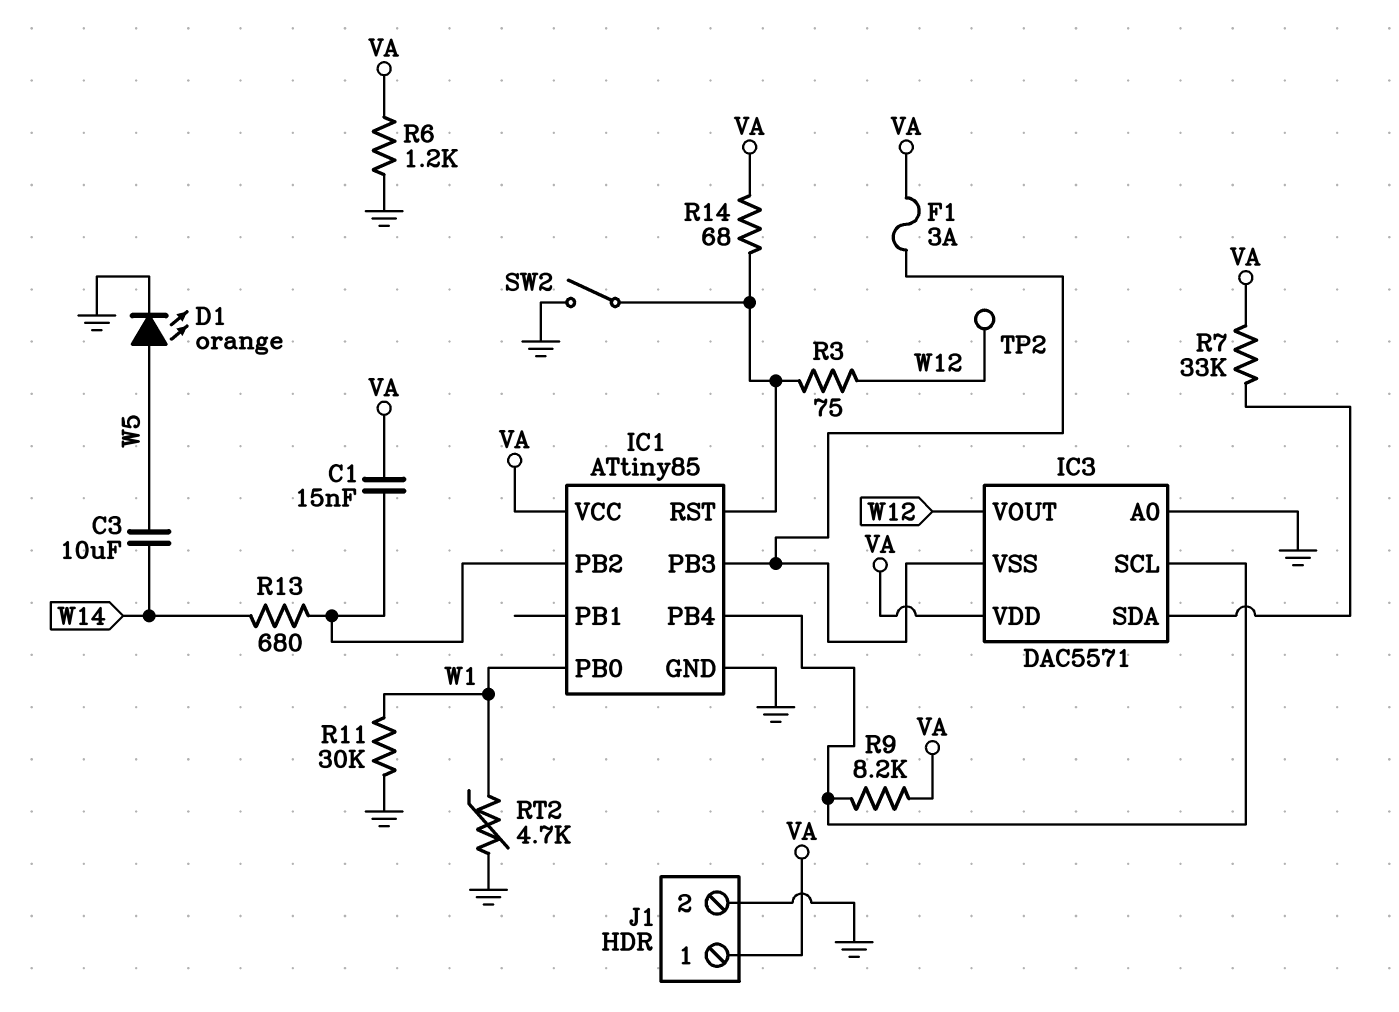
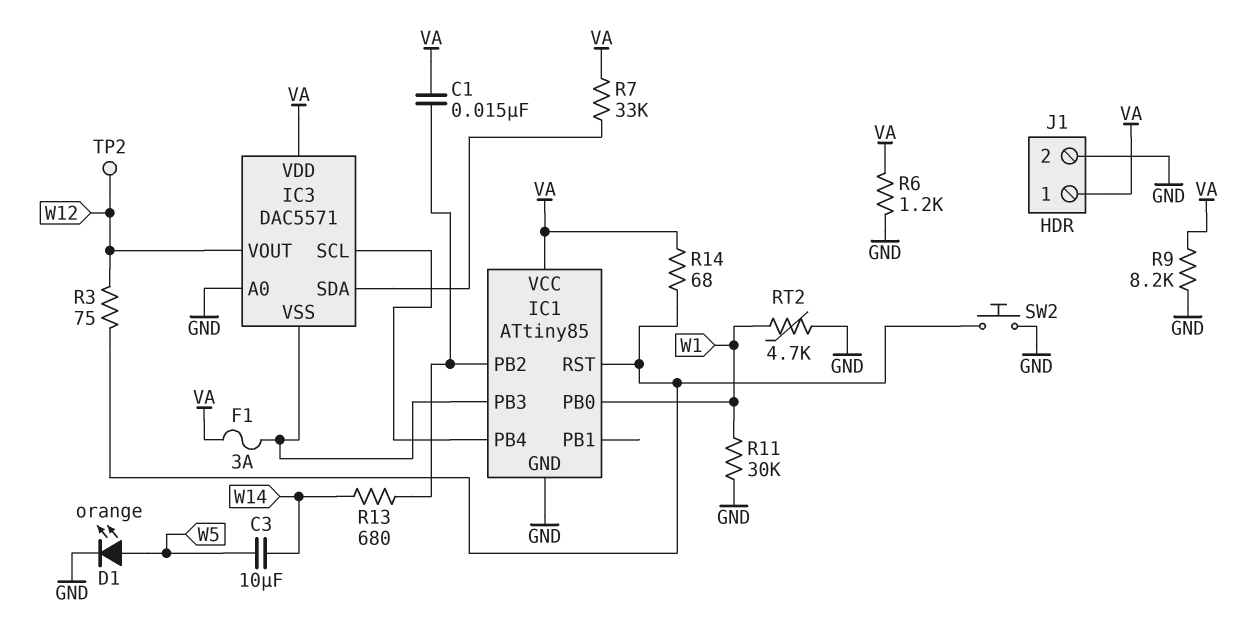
R9: 8.2k (IC1/PB4, VA) -> 8.2k (GND, VA)
SW2: switch (GND, IC1/RST) -> button (GND, IC1/RST)

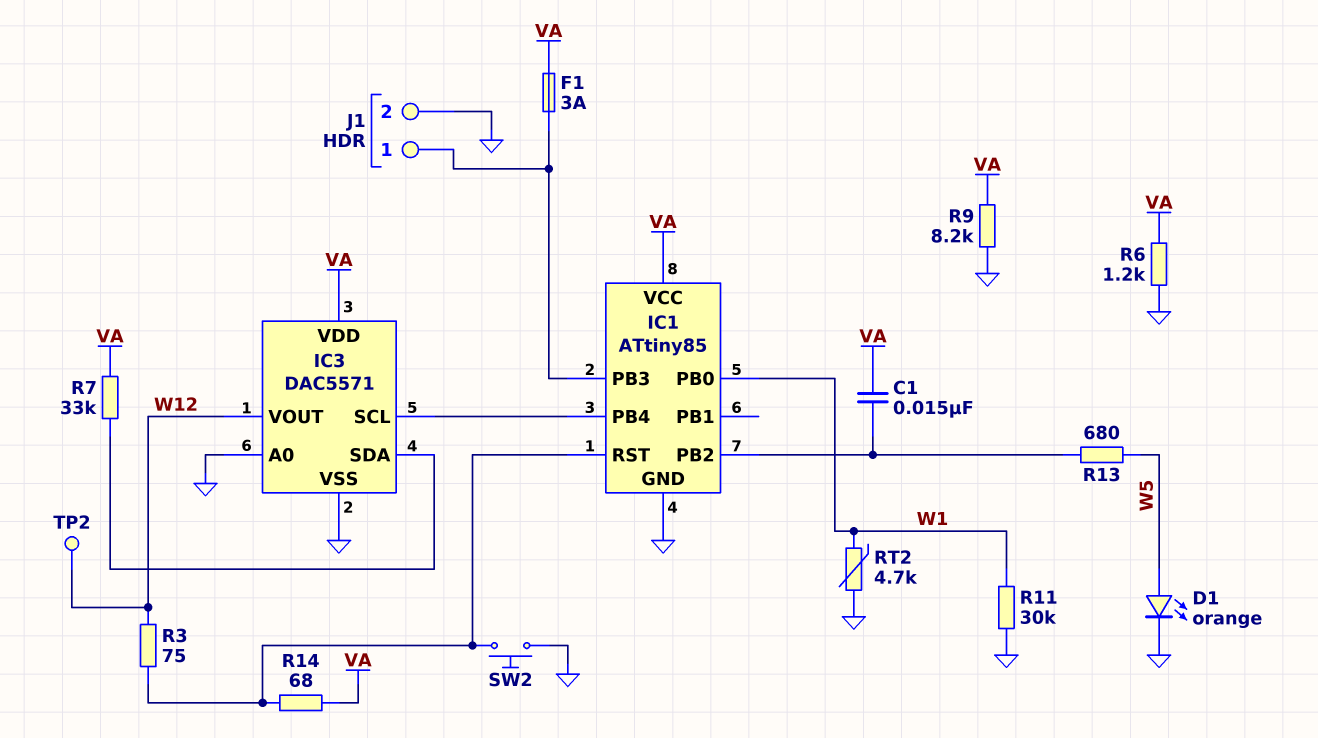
C3: 10uF (W5, W14) -> none
IC3 pin VSS: IC1/PB3 -> GND
J1 pin 1: VA -> IC1/PB3
R13: 680 (IC1/PB2, W14) -> 680 (IC1/PB2, W5)

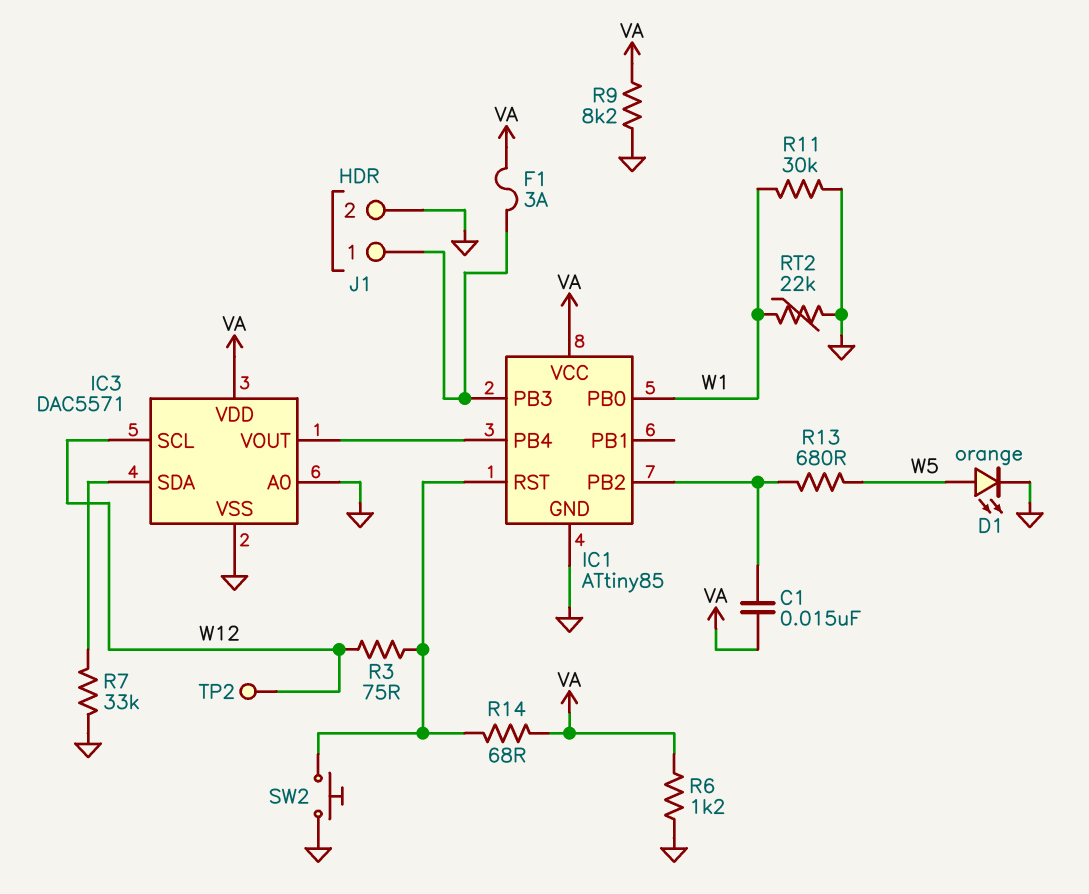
IC3 pin SCL: IC1/PB4 -> W12
IC3 pin VOUT: W12 -> IC1/PB4
R7: 33k (IC3/SDA, VA) -> 33k (GND, IC3/SDA)
RT2: 4.7k (GND, W1) -> 22k (GND, W1)

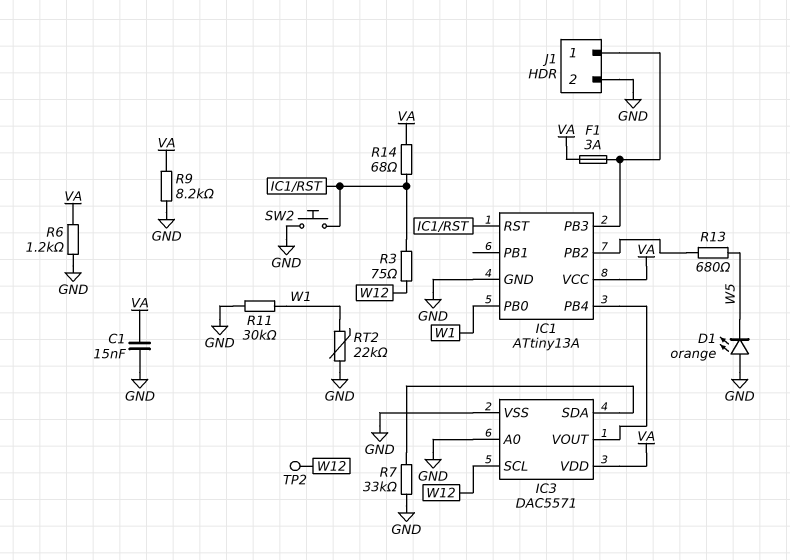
C1: 15nF (IC1/PB2, VA) -> 15nF (GND, VA)
D1: LED orange (A W5, K GND) -> LED orange (A GND, K W5)
IC1: ATtiny85 -> ATtiny13A

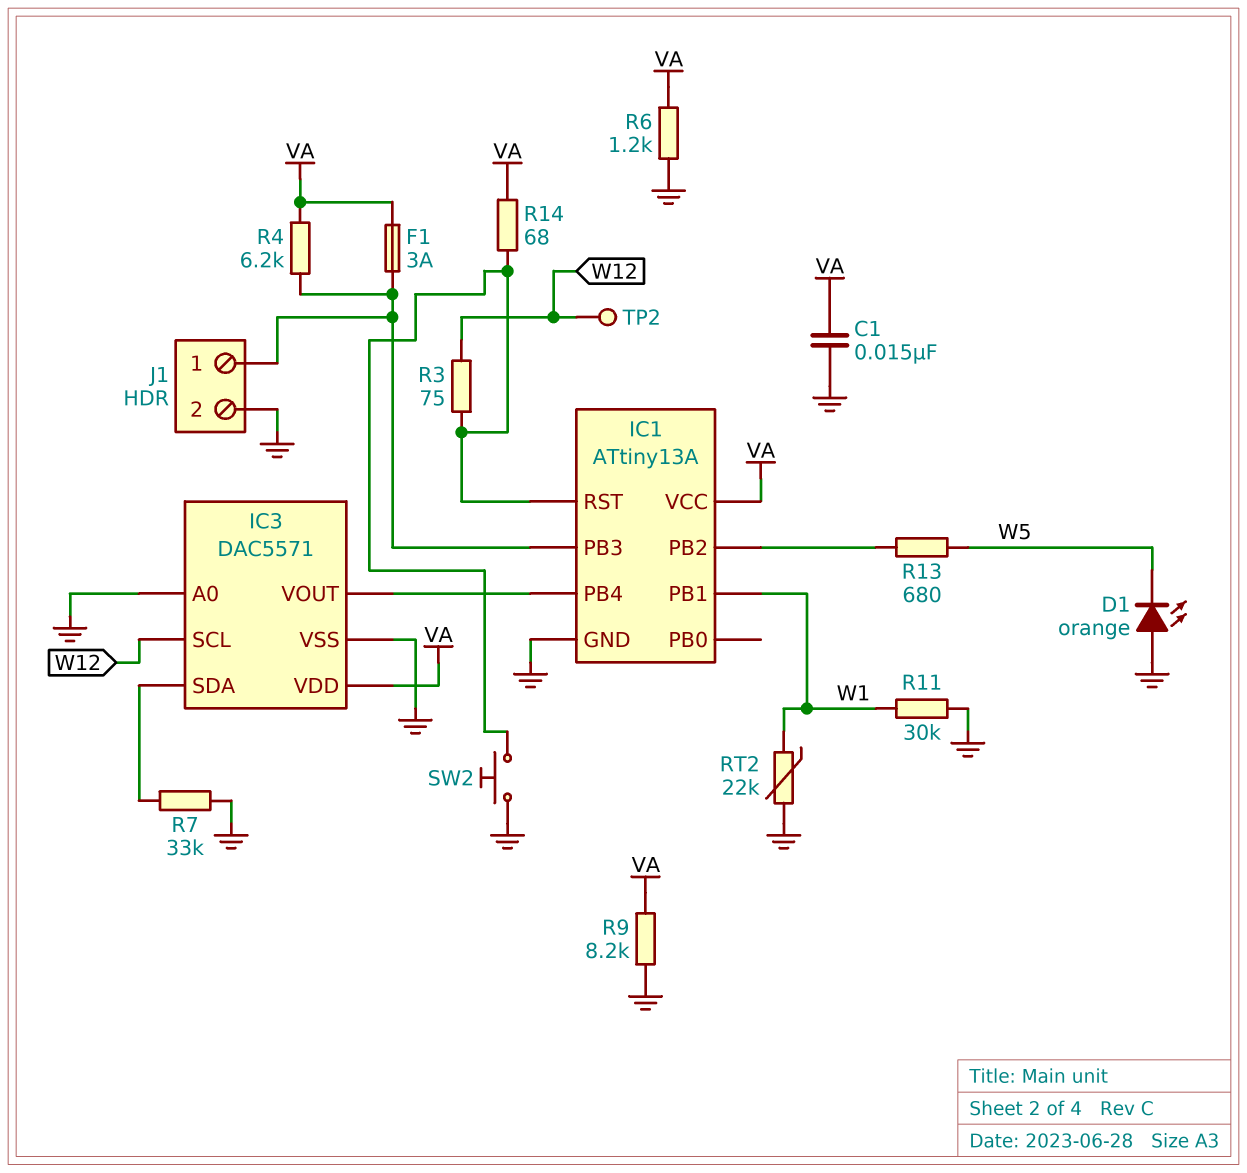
IC1 pin PB0: W1 -> none
IC1 pin PB1: none -> W1
R4: none -> 6.2k (IC1/PB3, VA)

